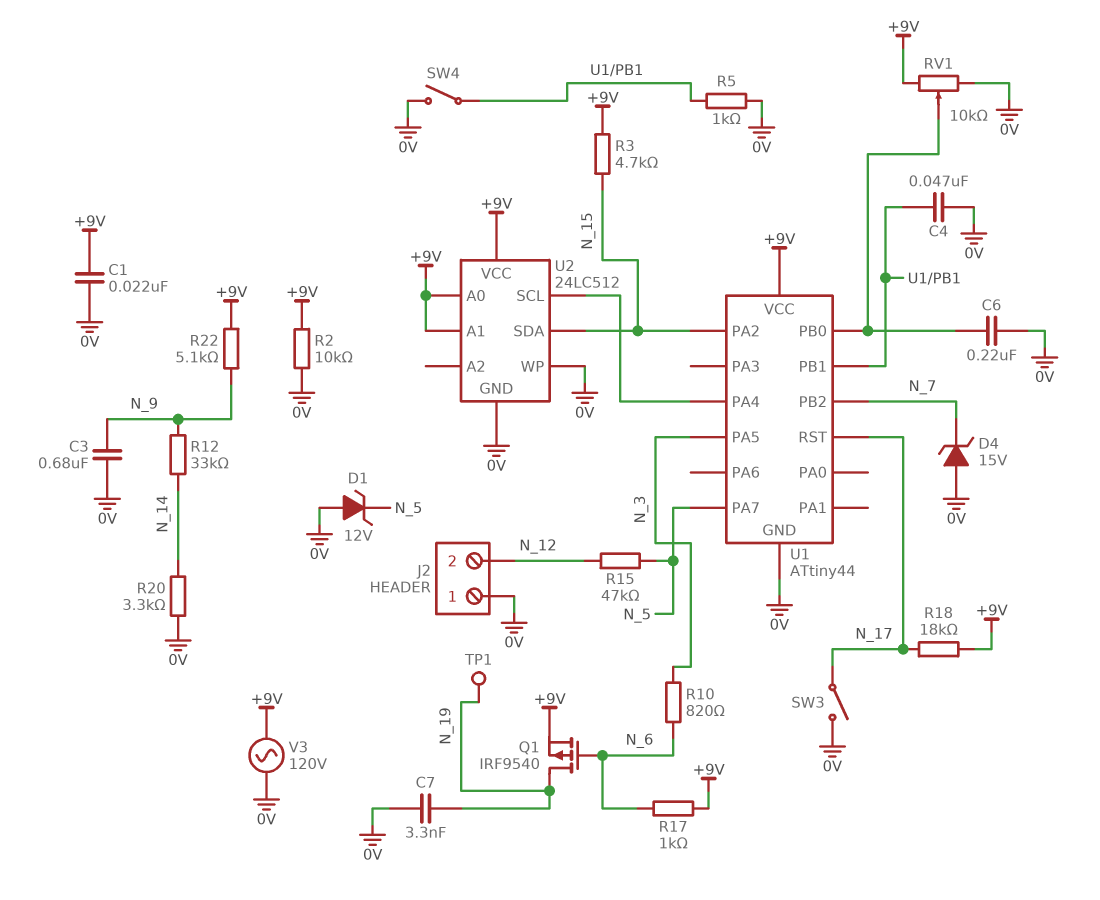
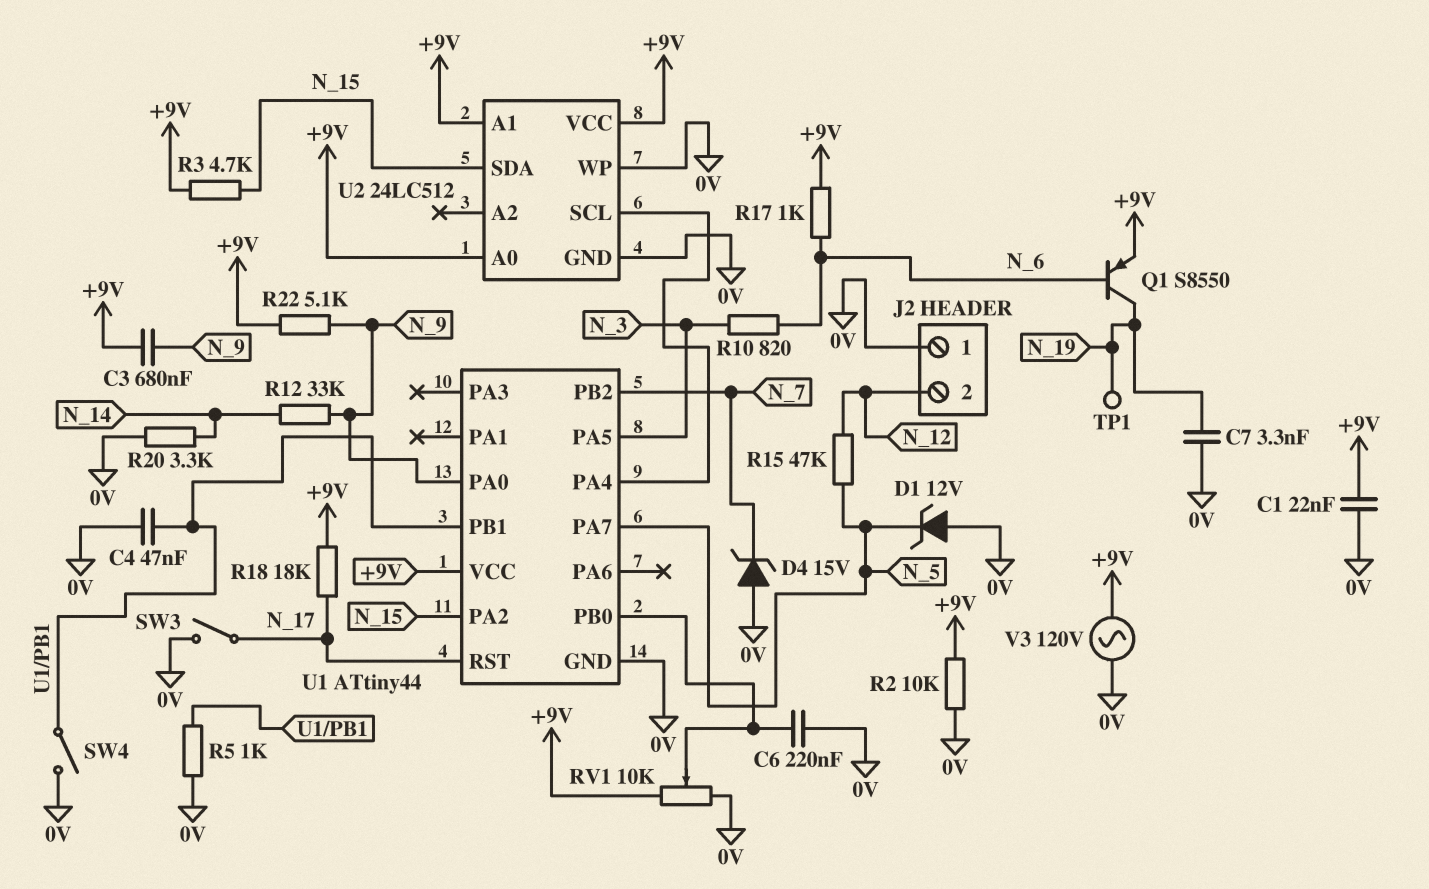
C3: 680nF (0V, N_9) -> 680nF (+9V, N_9)
Q1: PMOS IRF9540 (G N_6, D N_19, S +9V) -> PNP S8550 (B N_6, C N_19, E +9V)
U1 pin PA0: none -> N_9

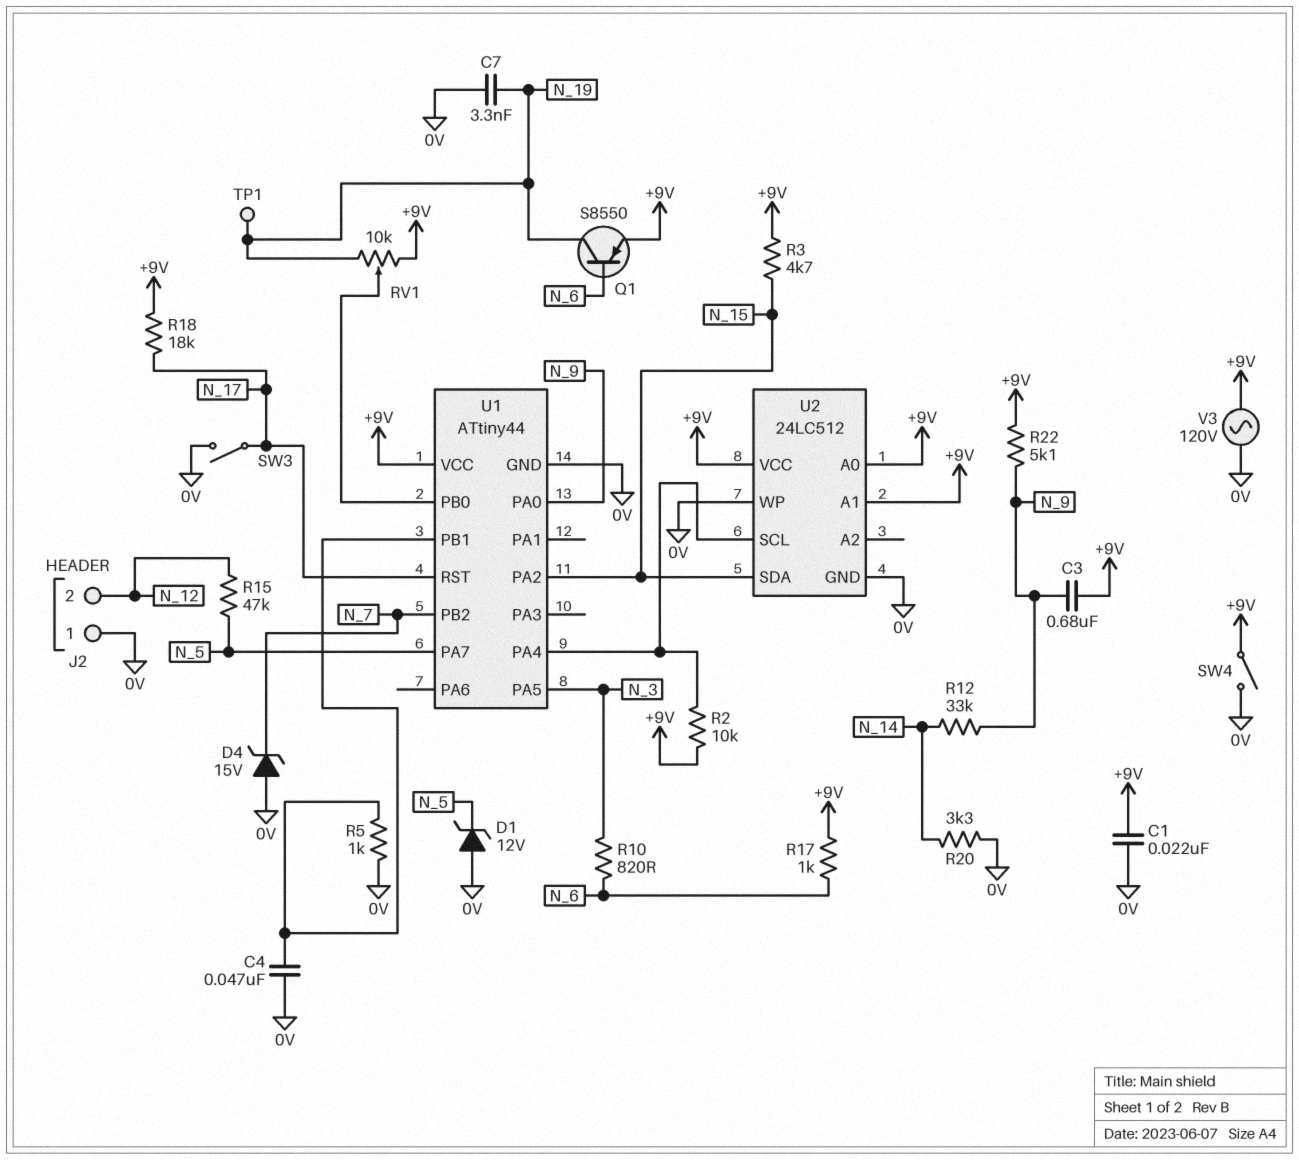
C6: 220nF (0V, U1/PB0) -> none
R2: 10k (+9V, 0V) -> 10k (+9V, U1/PA4)
RV1: 10k (+9V, 0V, wiper U1/PB0) -> 10k (+9V, N_19, wiper U1/PB0)
SW4: switch (0V, U1/PB1) -> switch (+9V, 0V)

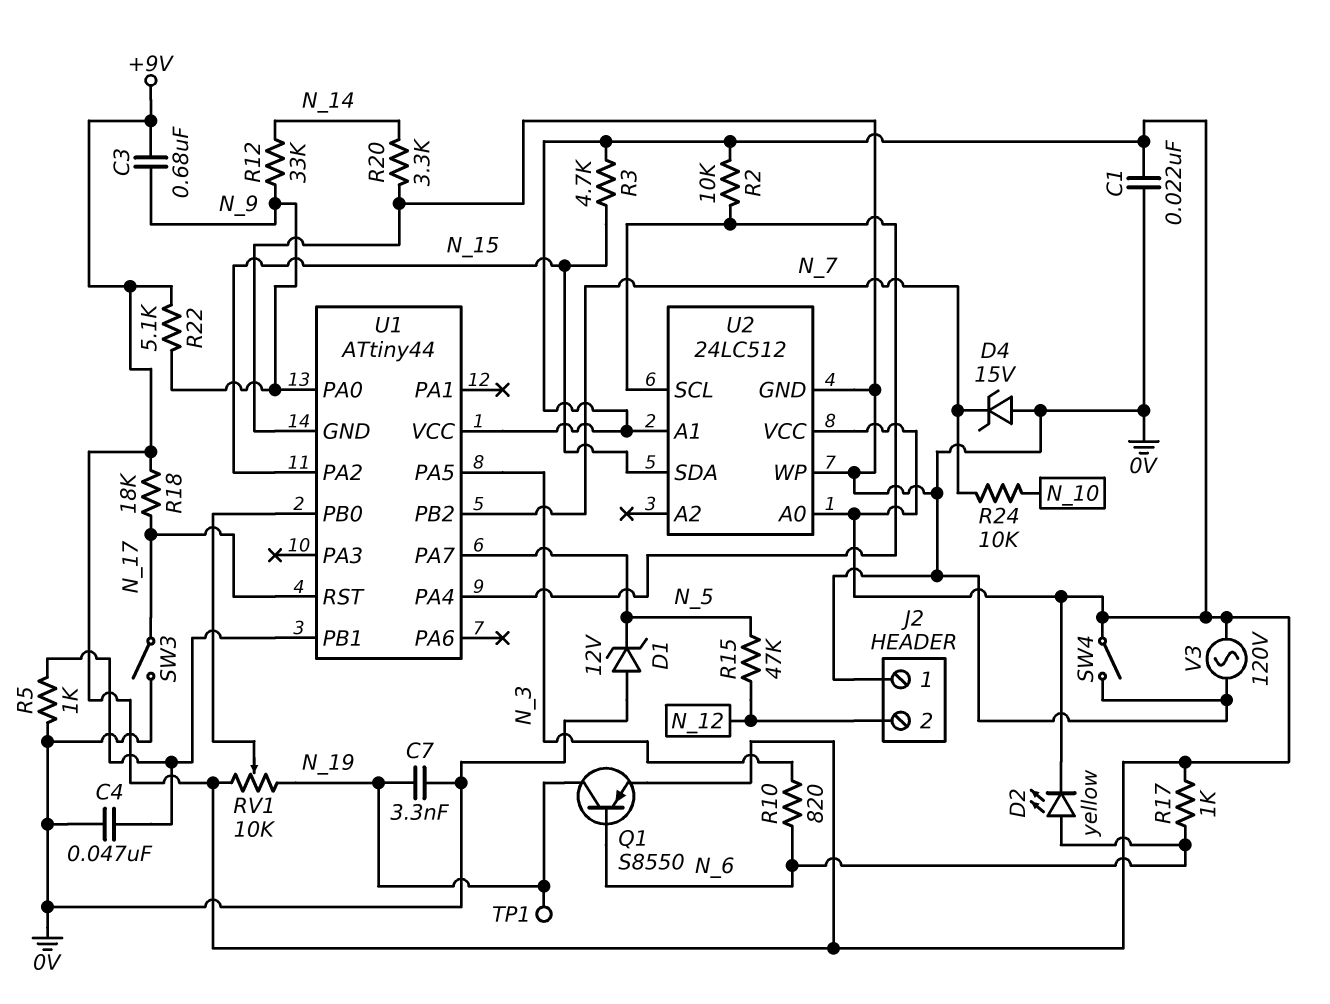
D2: none -> LED yellow (A N_6, K +9V)
R24: none -> 10k (N_7, N_10)

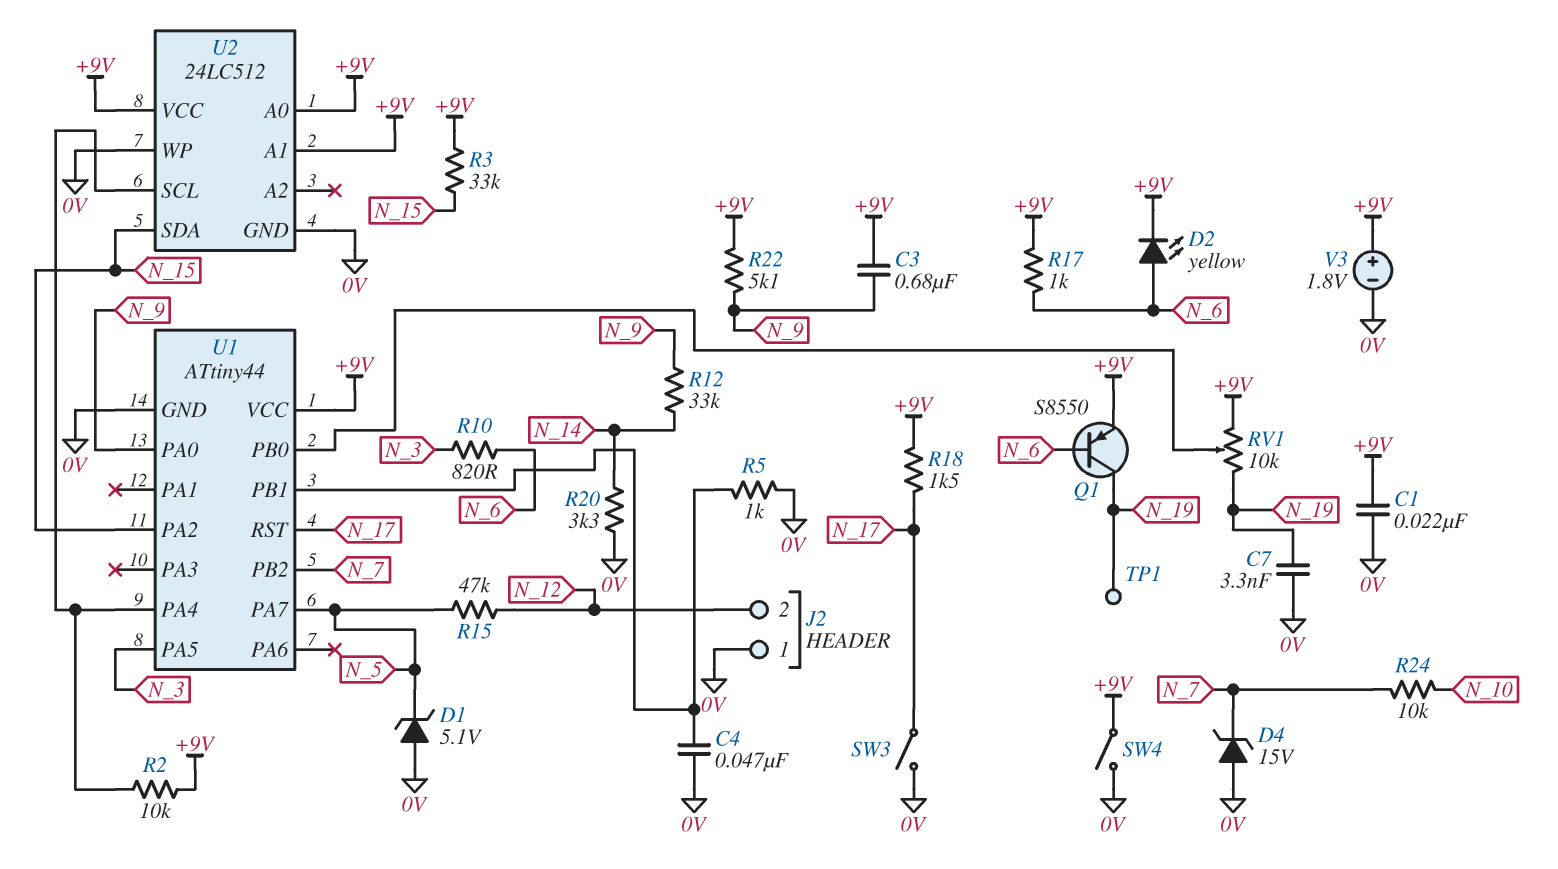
D1: zener 12V (A 0V, K N_5) -> zener 5.1V (A 0V, K N_5)
R3: 4.7k (+9V, N_15) -> 33k (+9V, N_15)
R18: 18k (+9V, N_17) -> 1.5k (+9V, N_17)
V3: AC 120V (+9V, 0V) -> 1.8V (plus +9V, minus 0V)

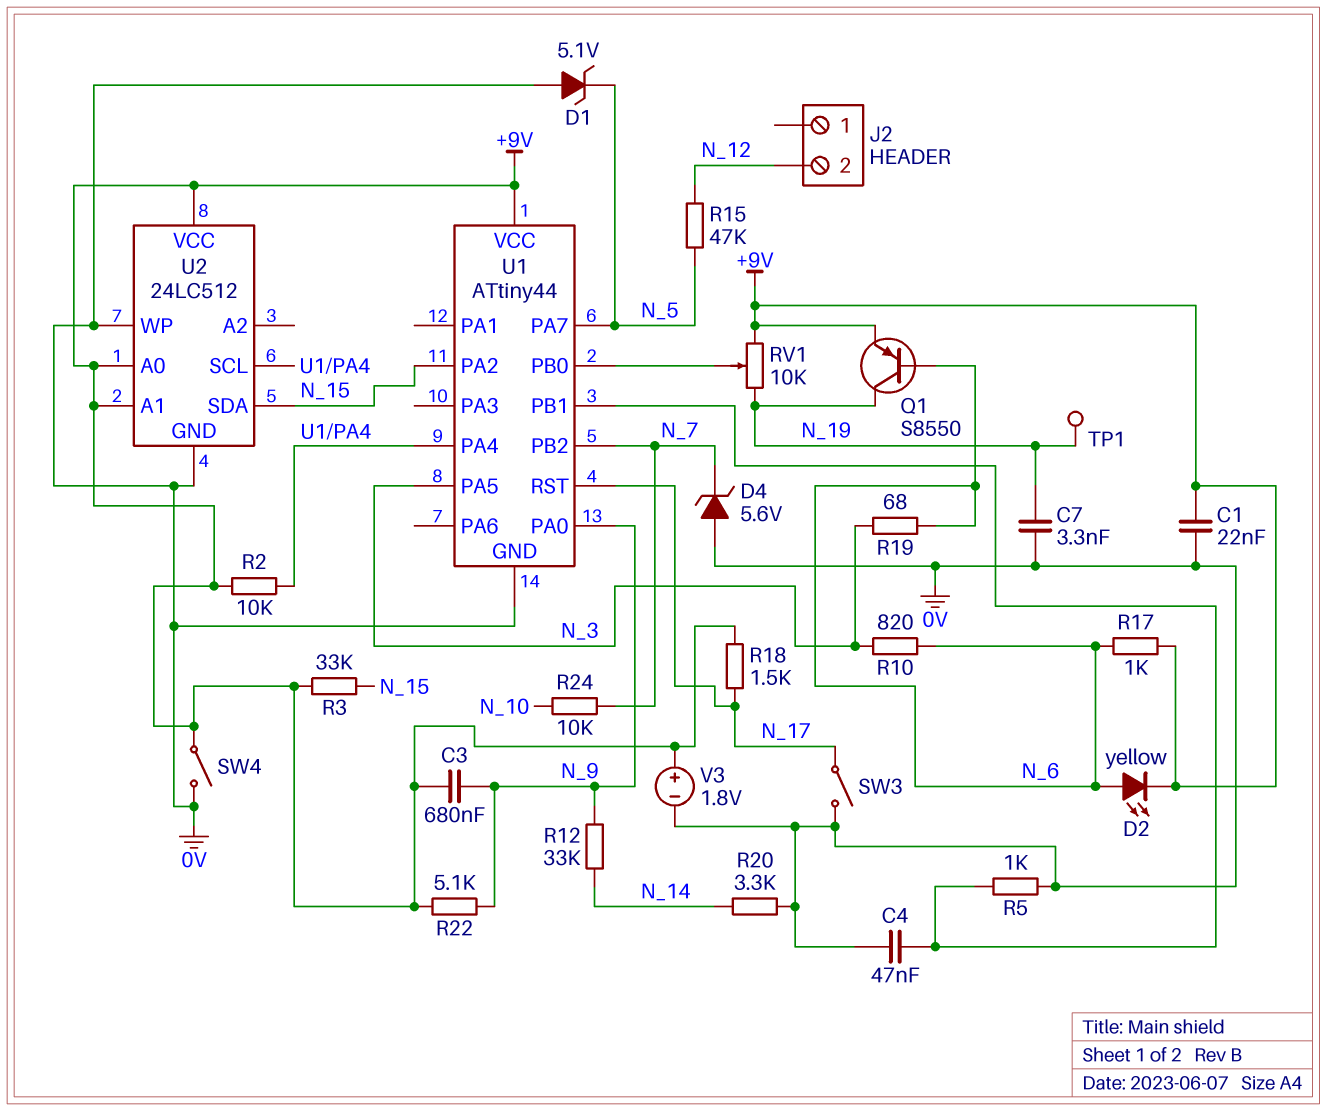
D4: zener 15V (A 0V, K N_7) -> zener 5.6V (A 0V, K N_7)
J2 pin 1: 0V -> none
R19: none -> 68 (N_3, N_6)

